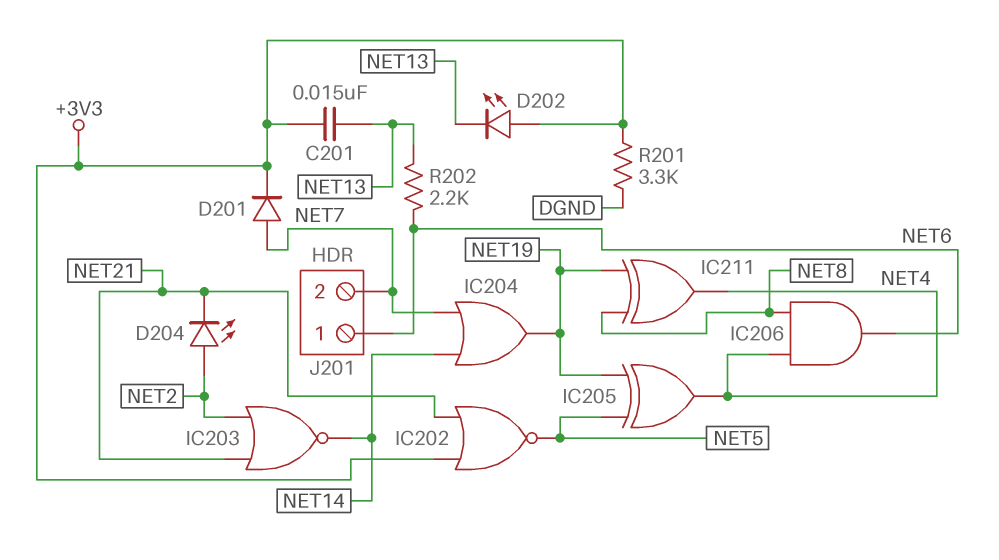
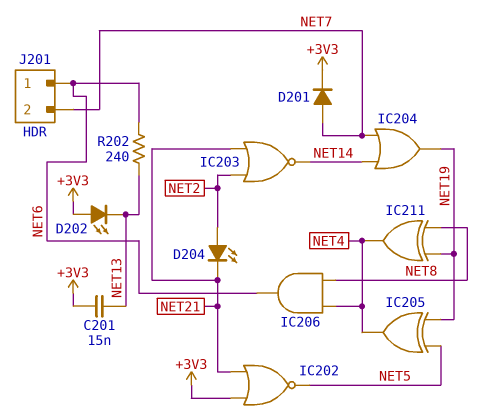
R201: 3.3k (+3V3, DGND) -> none
R202: 2.2k (NET6, NET13) -> 240 (NET6, NET13)

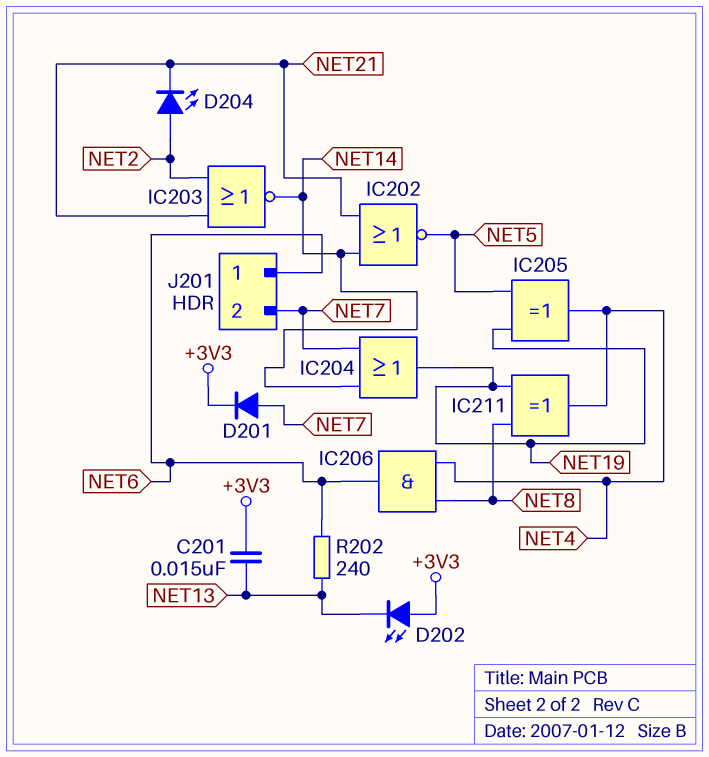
IC202: NOR (in +3V3, in NET21, out NET5) -> NOR (in NET14, in NET21, out NET5)

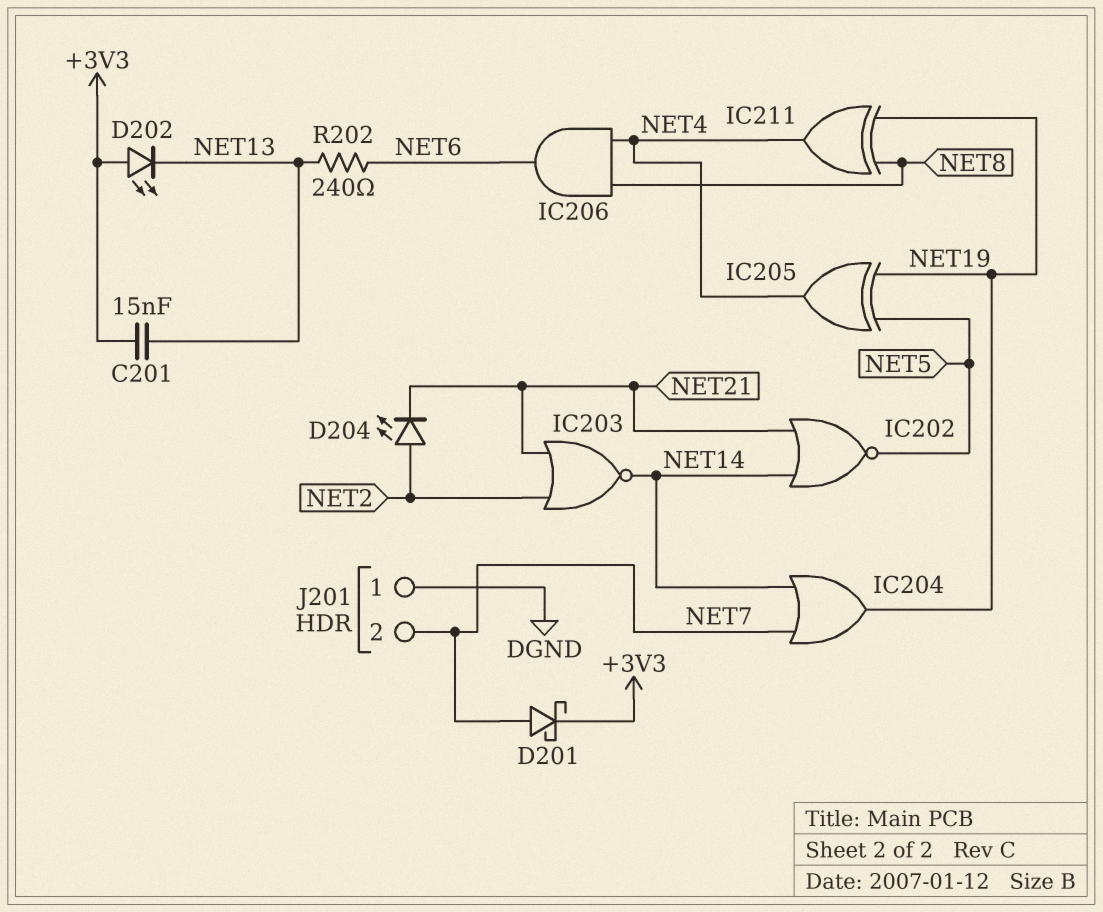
D201: diode (A NET7, K +3V3) -> schottky (A NET7, K +3V3)
J201 pin 1: NET6 -> DGND

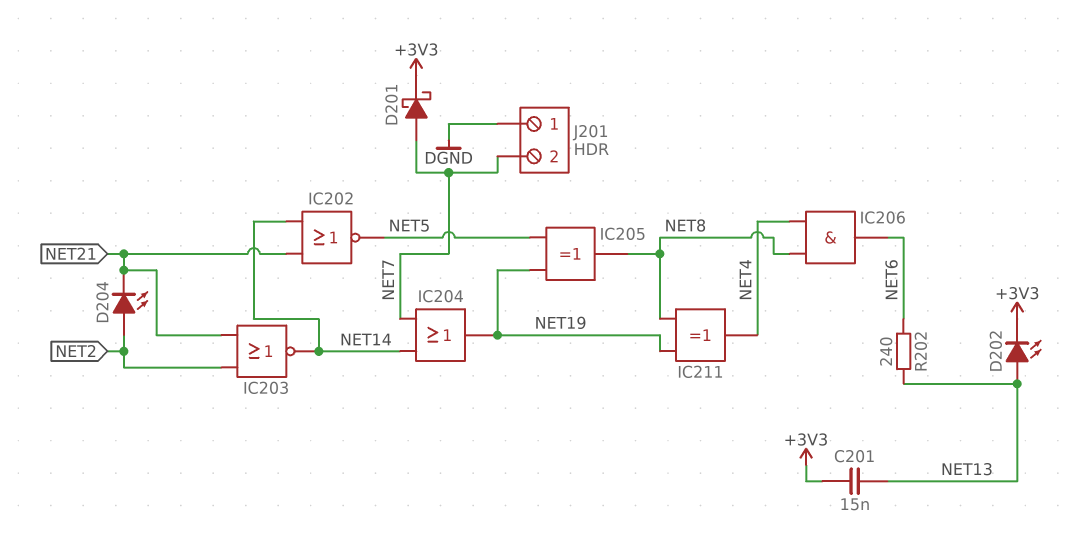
D202: LED (A +3V3, K NET13) -> LED (A NET13, K +3V3)
IC205: XOR (in NET5, in NET19, out NET4) -> XOR (in NET5, in NET19, out NET8)

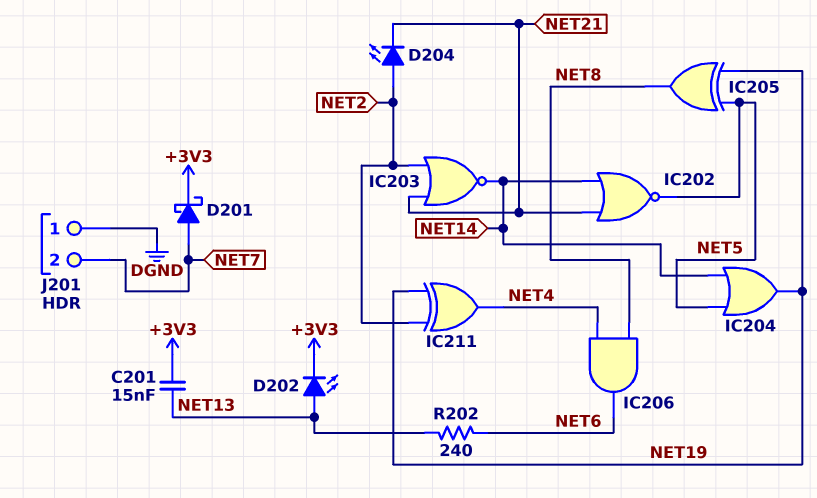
IC204: OR (in NET7, in NET14, out NET19) -> OR (in NET5, in NET14, out NET19)
IC211: XOR (in NET8, in NET19, out NET4) -> XOR (in NET2, in NET19, out NET4)

